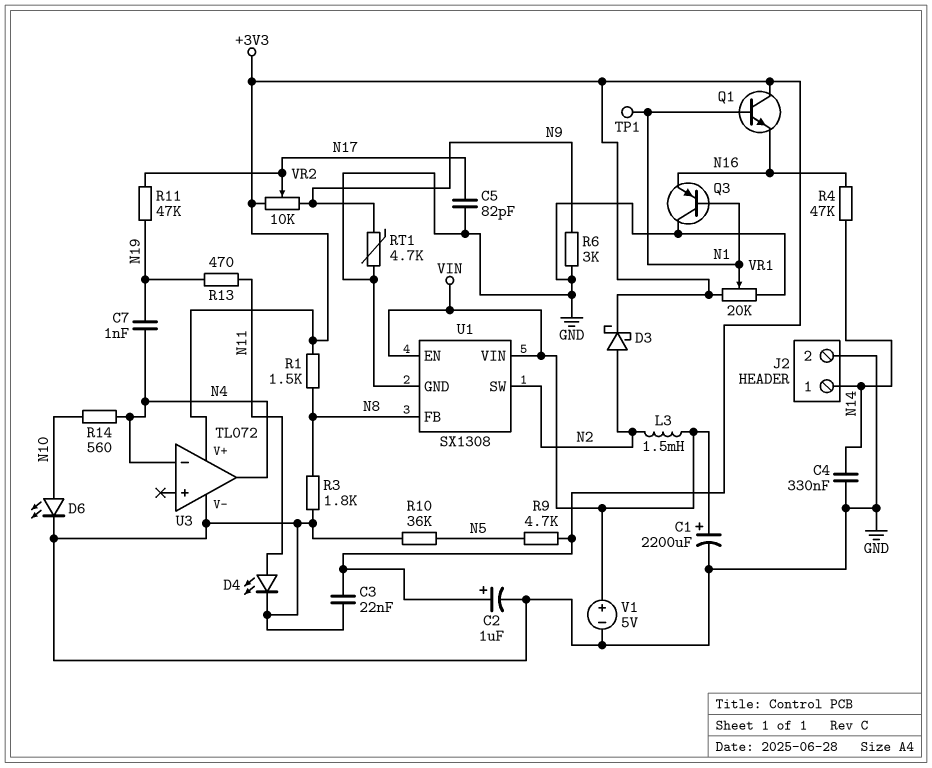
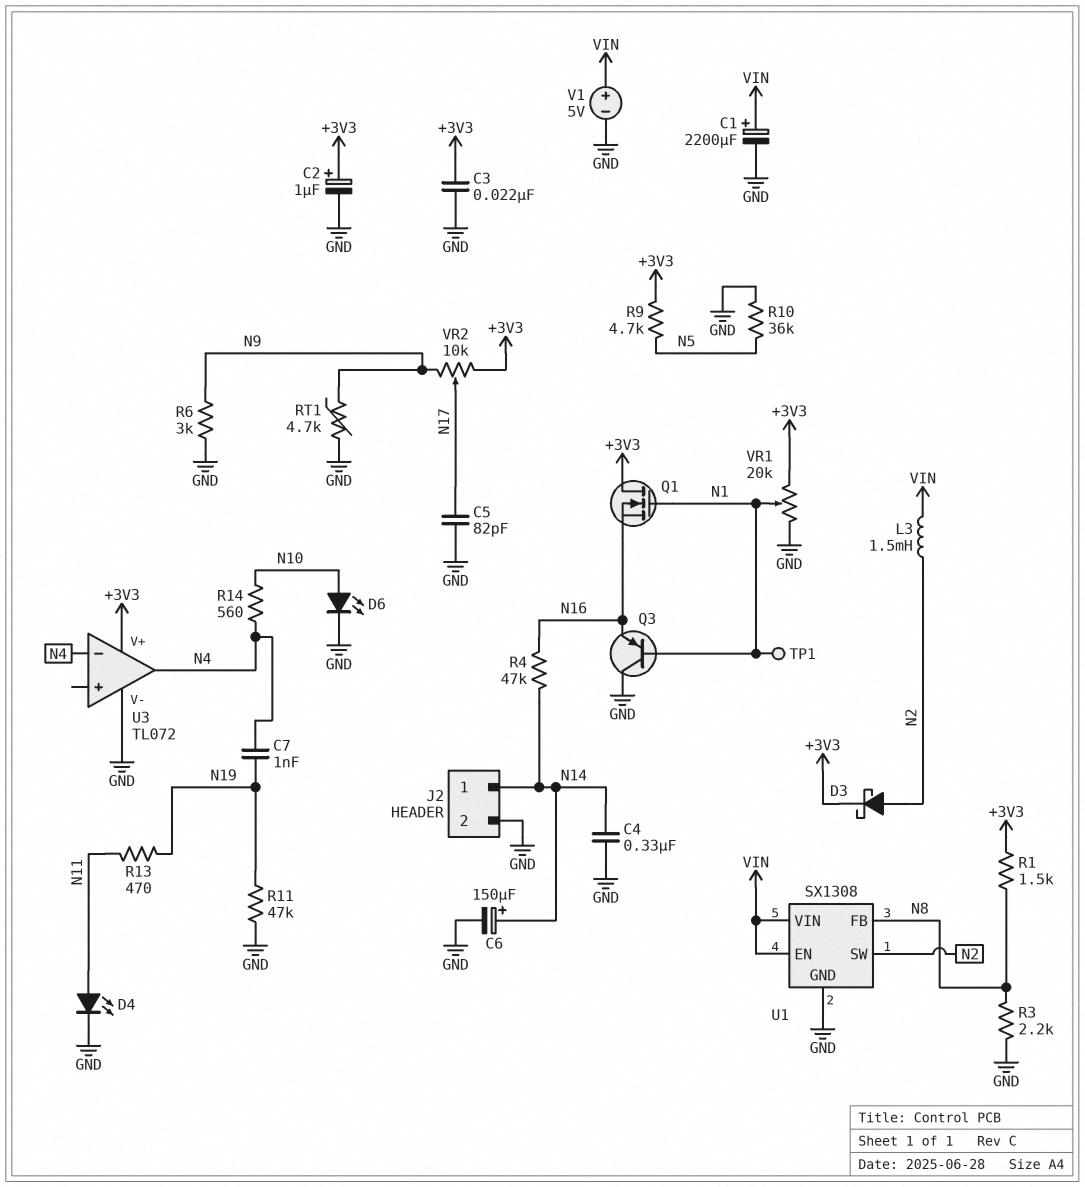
C6: none -> 150uF (plus N14, minus GND)
Q1: NPN (B N1, C +3V3, E N16) -> NMOS (G N1, D +3V3, S N16)
R3: 1.8k (GND, N8) -> 2.2k (GND, N8)
R11: 47k (N17, N19) -> 47k (GND, N19)

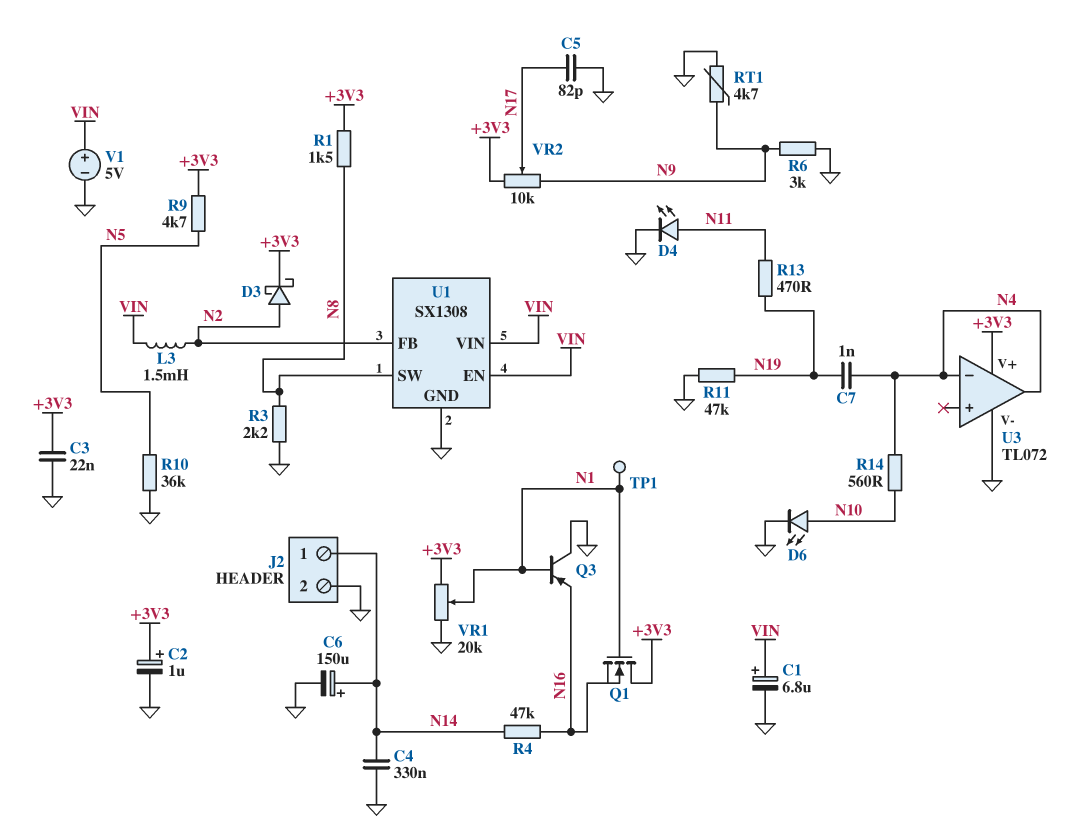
C1: 2200uF (plus VIN, minus GND) -> 6.8uF (plus VIN, minus GND)
U1 pin FB: N8 -> N2
U1 pin SW: N2 -> N8

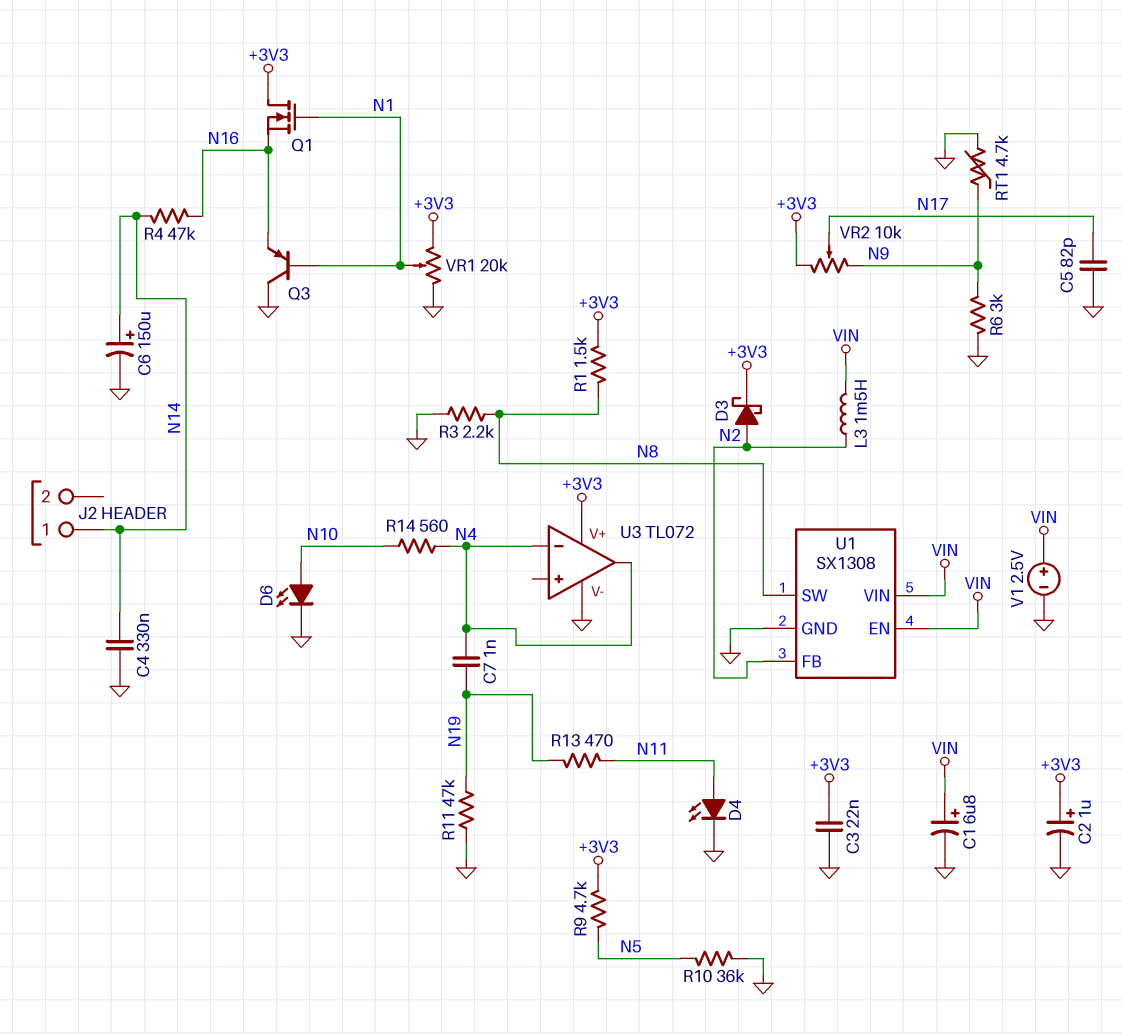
J2 pin 2: GND -> none
TP1: test point (N1) -> none
V1: 5V (plus VIN, minus GND) -> 2.5V (plus VIN, minus GND)

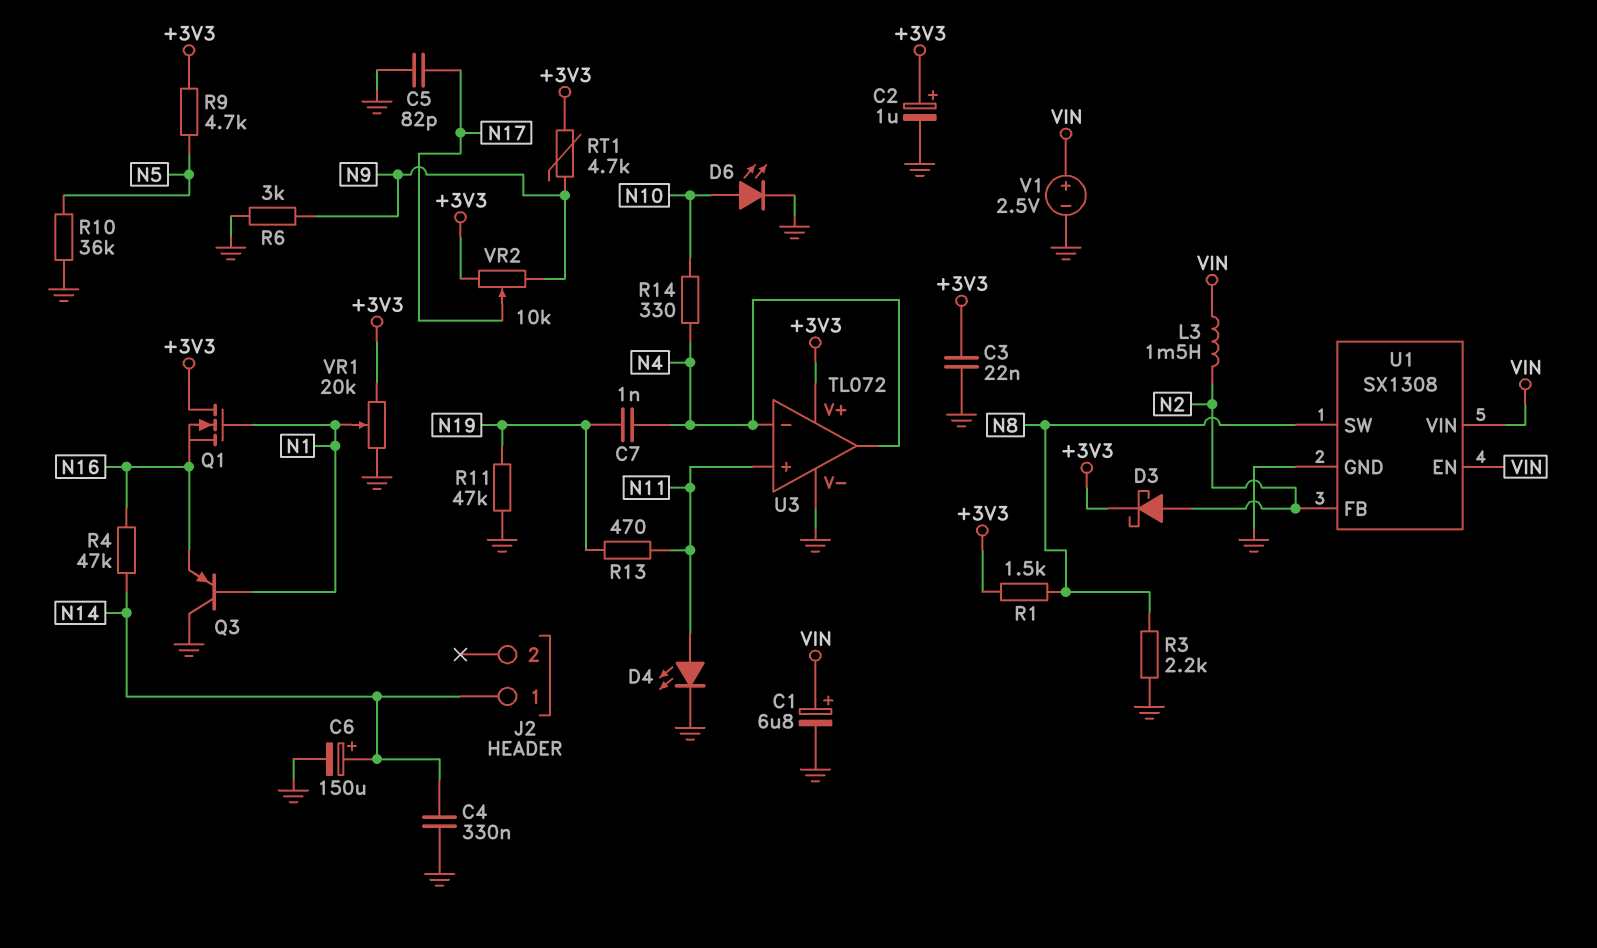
R14: 560 (N4, N10) -> 330 (N4, N10)
RT1: 4.7k (GND, N9) -> 4.7k (+3V3, N9)
U3 pin in+: none -> N11

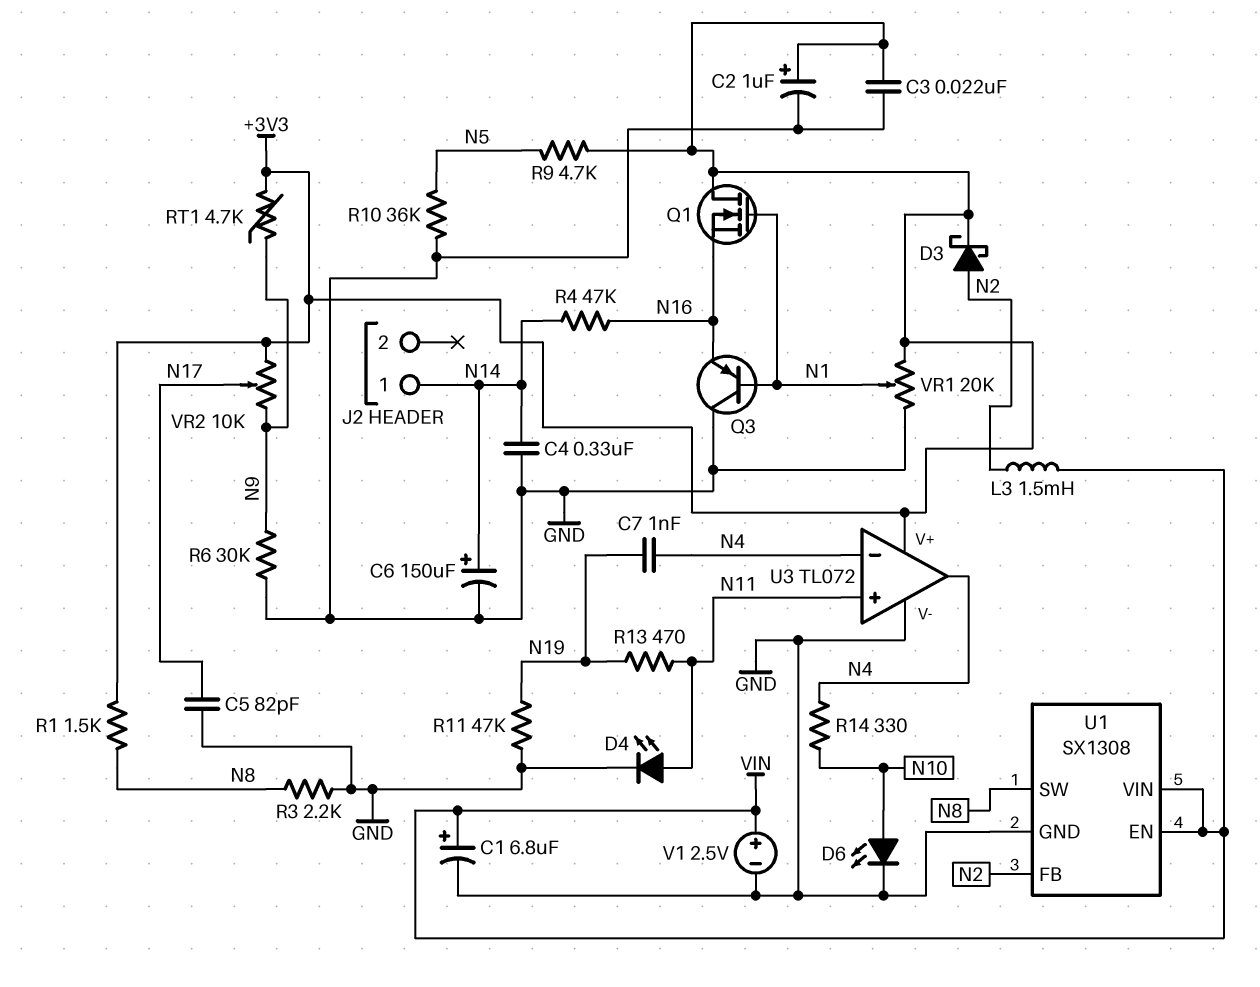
R6: 3k (GND, N9) -> 30k (GND, N9)

